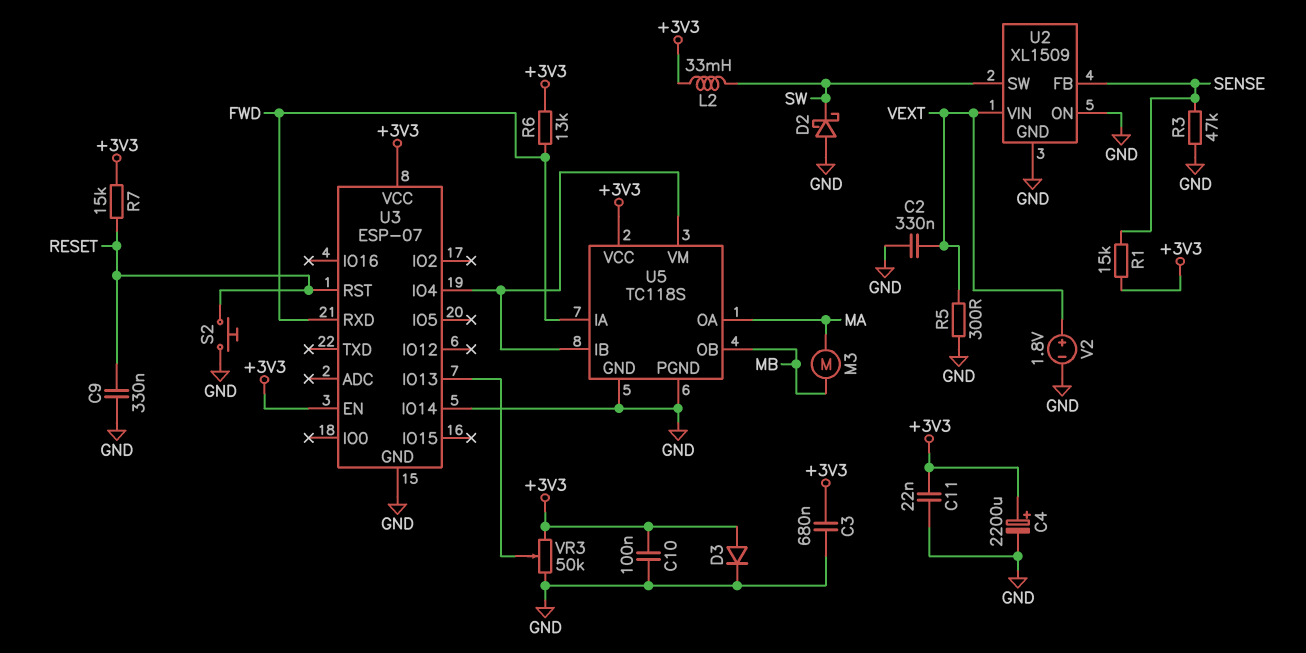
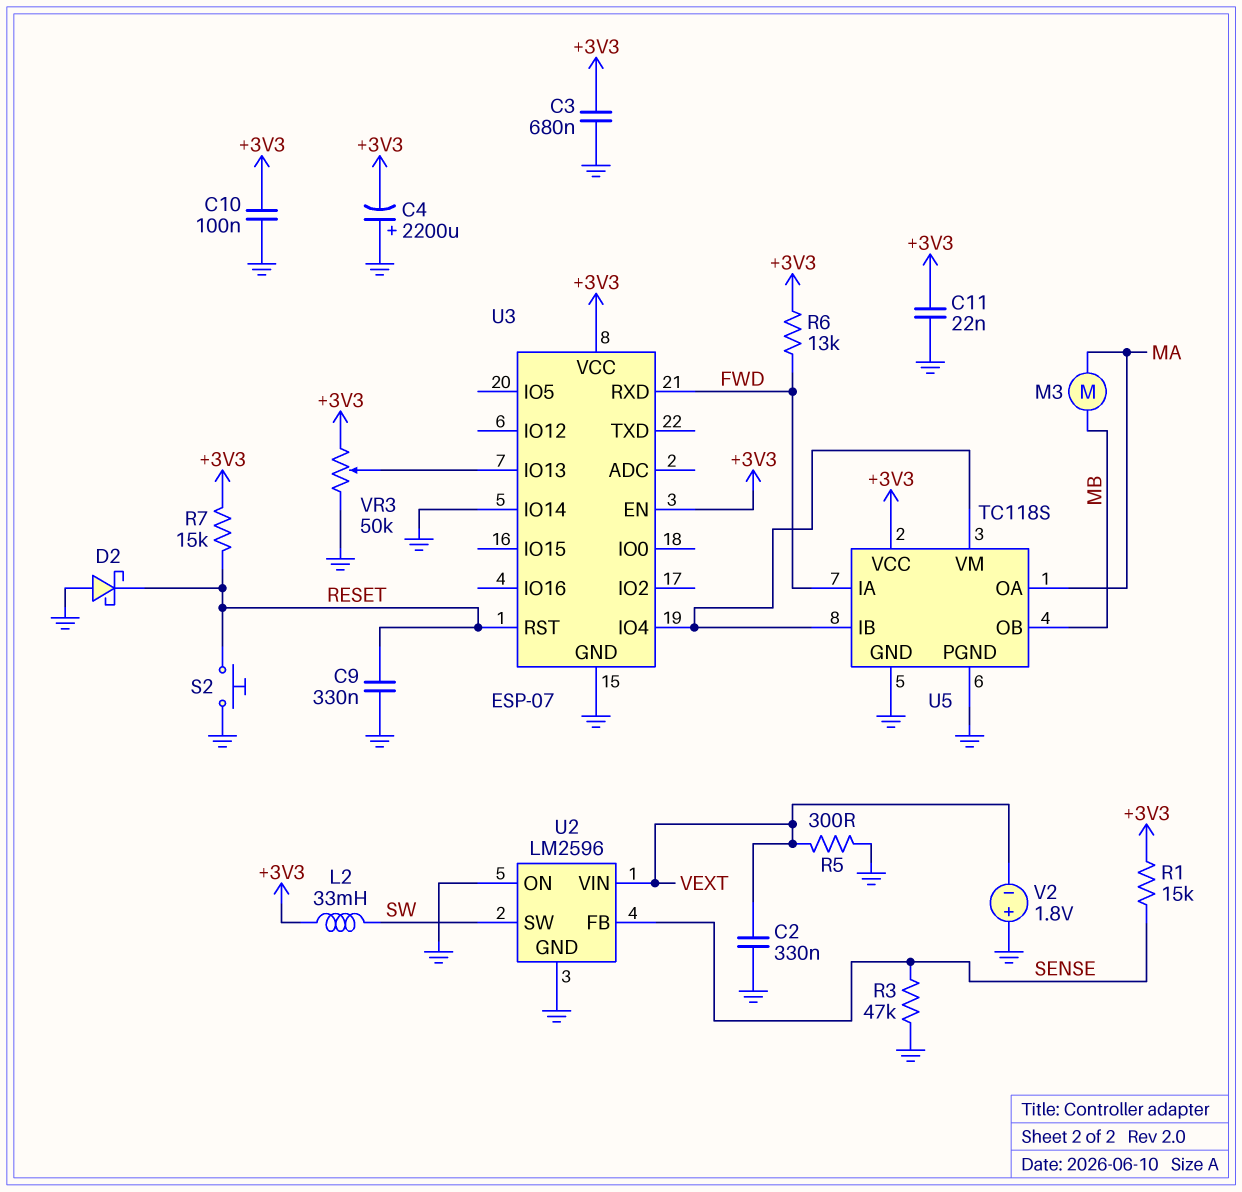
C4: 2200uF (plus +3V3, minus GND) -> 2200uF (plus GND, minus +3V3)
D2: schottky (A GND, K SW) -> schottky (A GND, K RESET)
D3: diode (A +3V3, K GND) -> none
U2: XL1509 -> LM2596
V2: 1.8V (plus VEXT, minus GND) -> 1.8V (plus GND, minus VEXT)

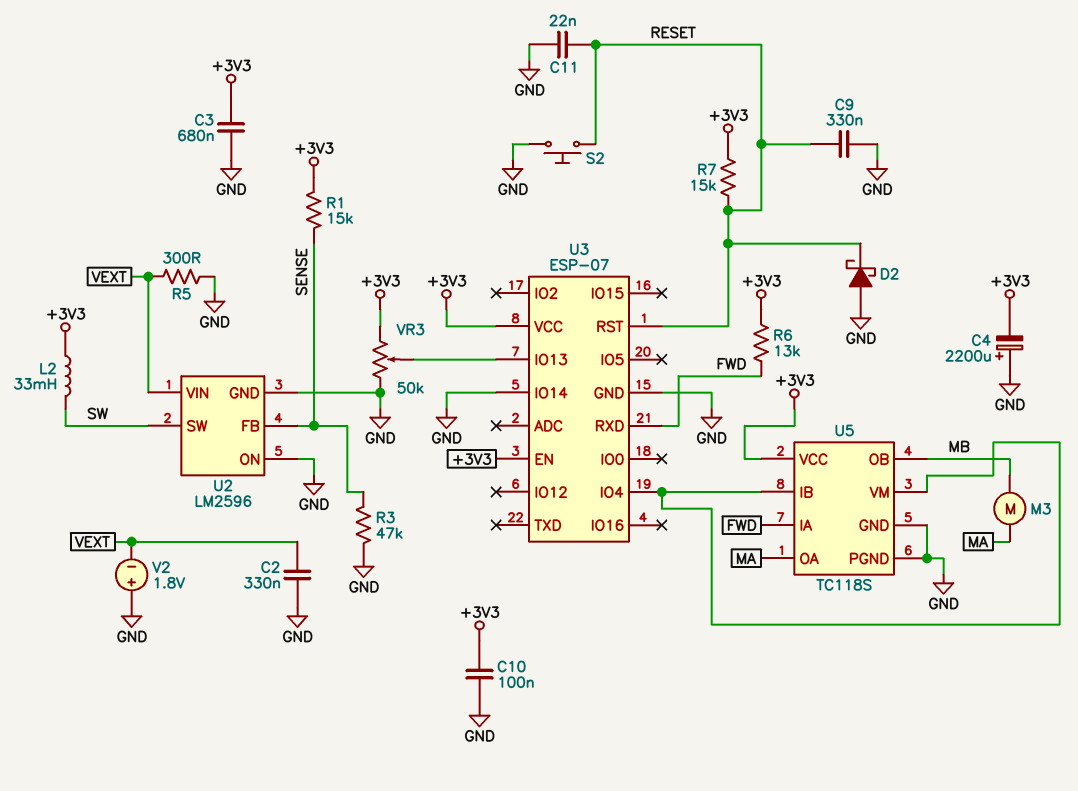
C11: 22nF (+3V3, GND) -> 22nF (GND, RESET)

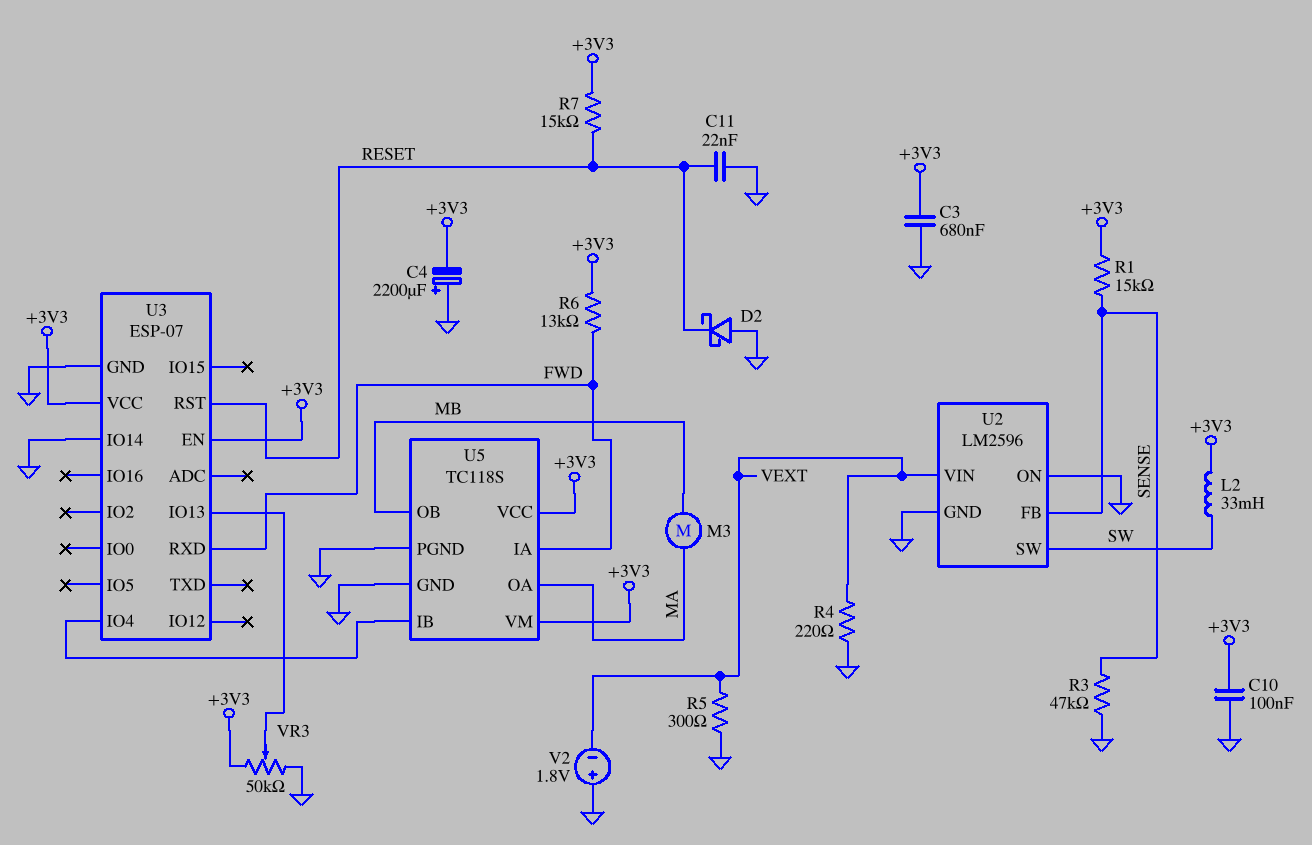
C2: 330nF (GND, VEXT) -> none
C9: 330nF (GND, RESET) -> none
R4: none -> 220 (GND, VEXT)
S2: button (GND, RESET) -> none
U5 pin VM: U3/IO4 -> +3V3

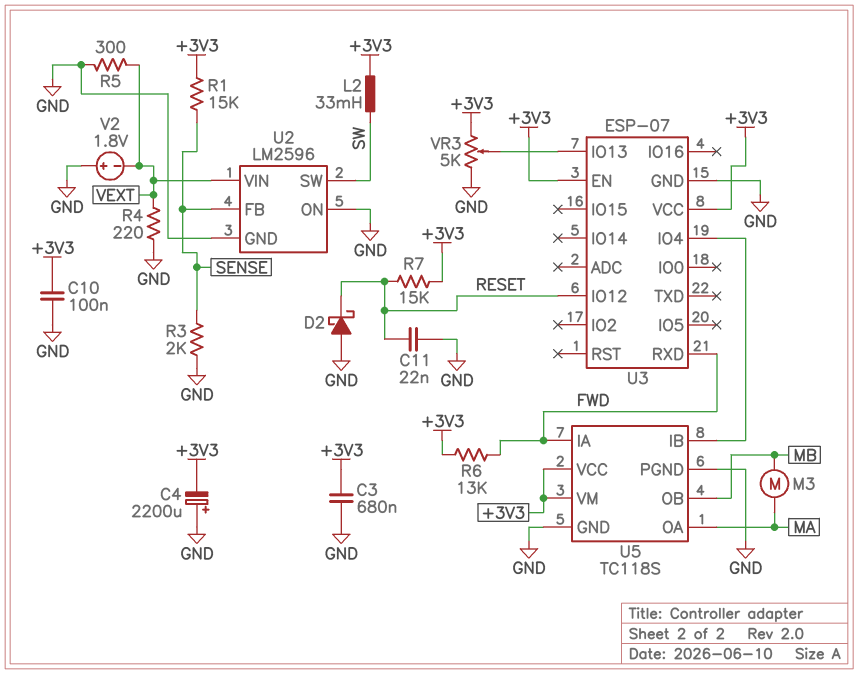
R3: 47k (GND, SENSE) -> 2k (GND, SENSE)
U3 pin IO12: none -> RESET
U3 pin IO14: GND -> none
U3 pin RST: RESET -> none
VR3: 50k (+3V3, GND, wiper U3/IO13) -> 5k (+3V3, GND, wiper U3/IO13)

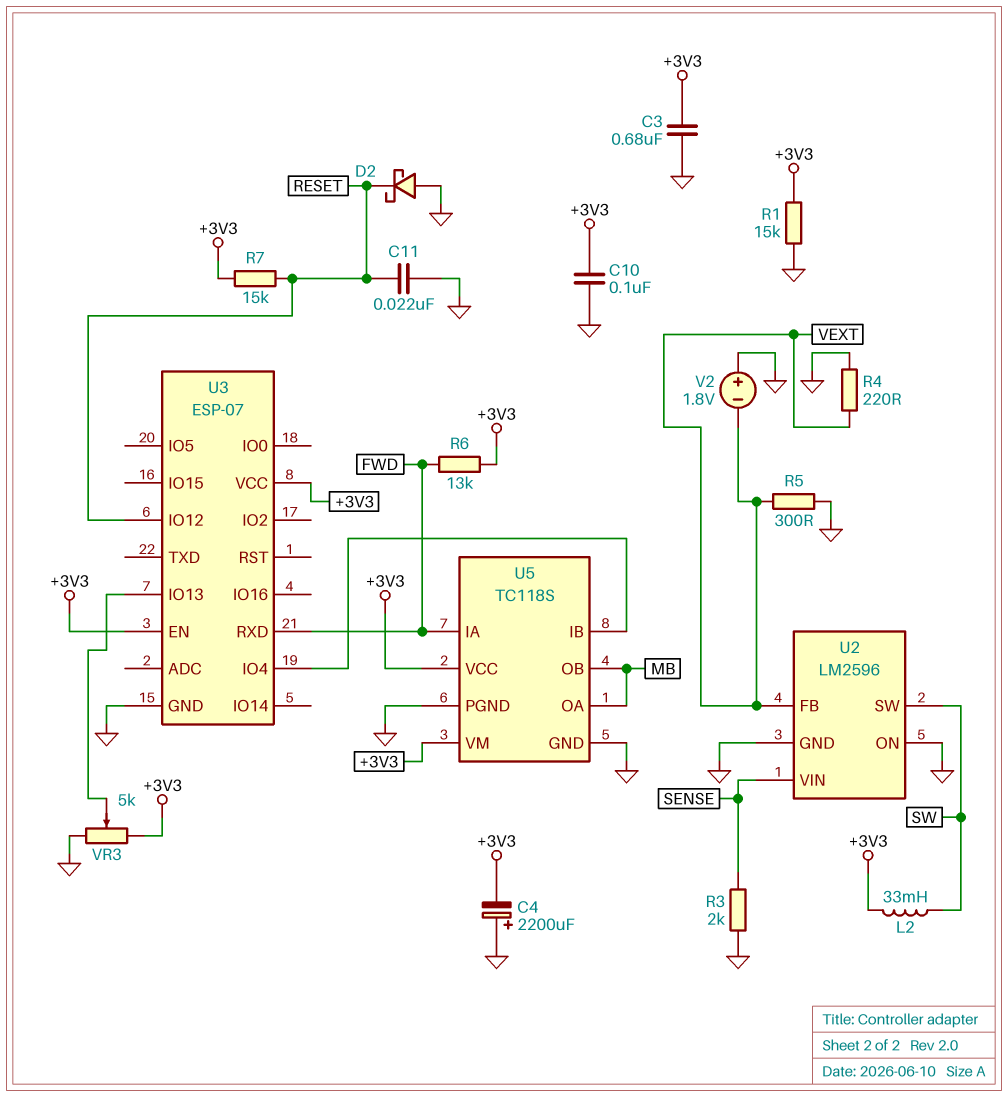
M3: motor (MA, MB) -> none
R1: 15k (+3V3, SENSE) -> 15k (+3V3, GND)
U2 pin FB: SENSE -> VEXT
U2 pin VIN: VEXT -> SENSE
U5 pin OA: MA -> MB

